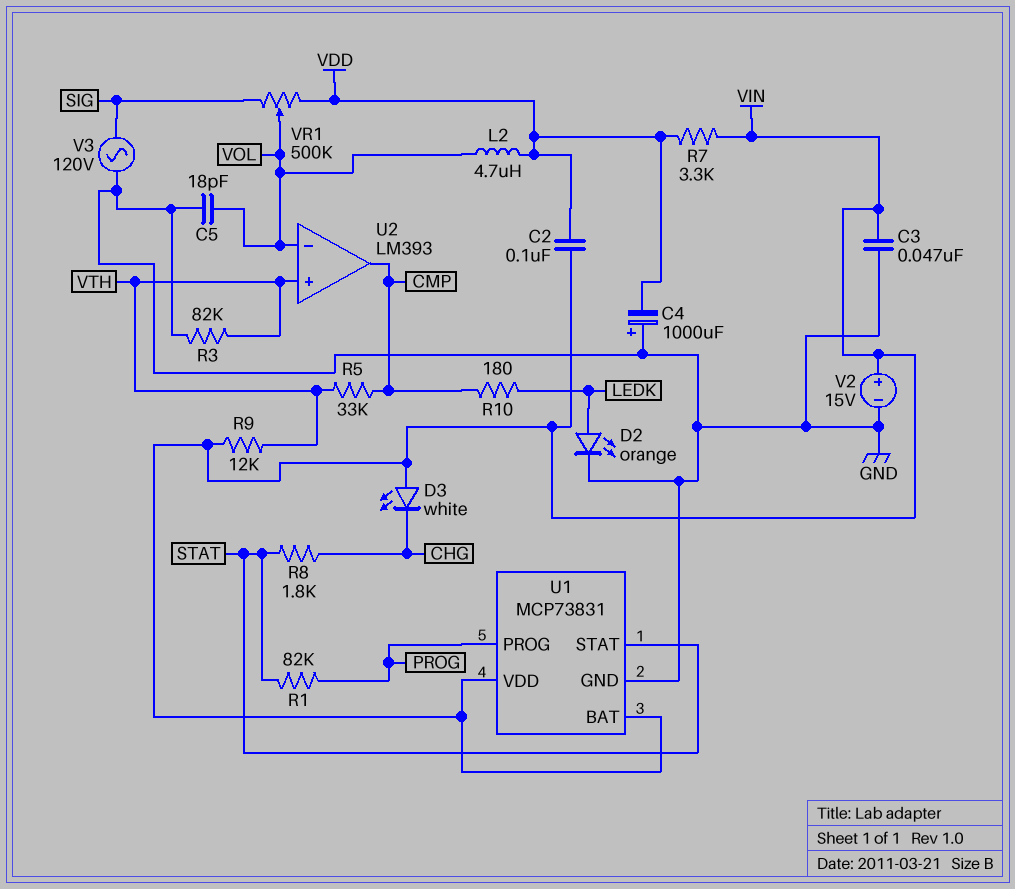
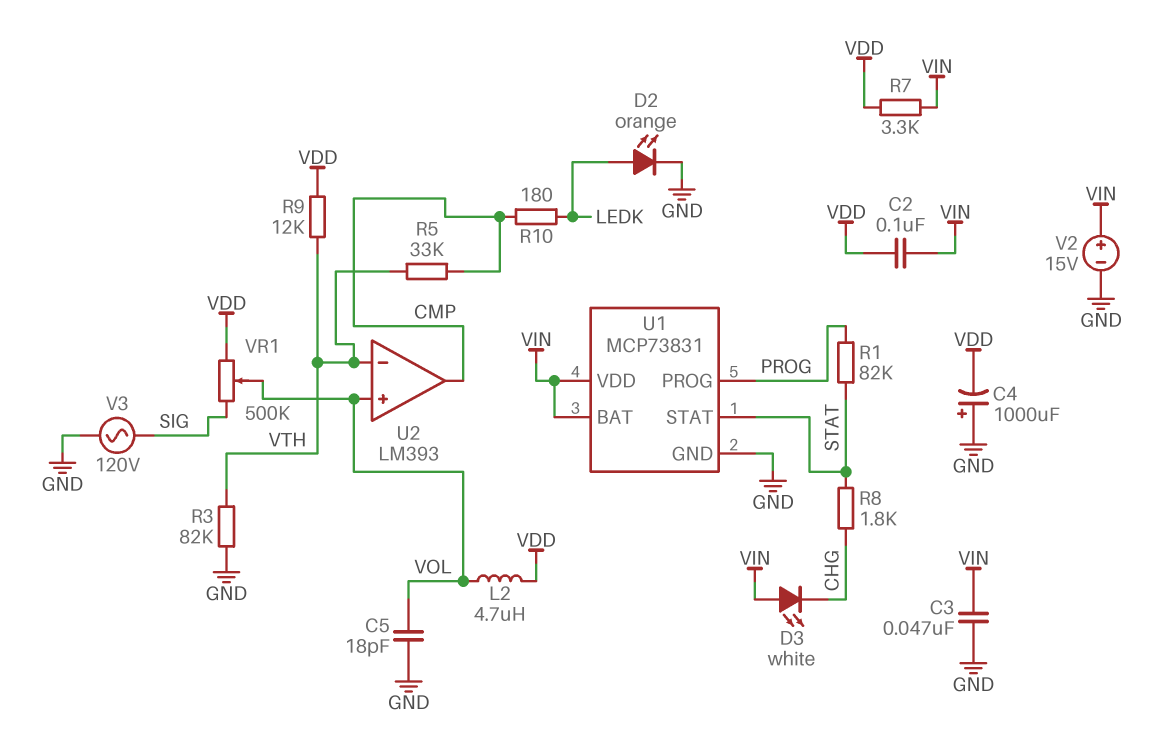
R9: 12k (VIN, VTH) -> 12k (VDD, VTH)
U2 pin in+: VTH -> VOL
U2 pin in-: VOL -> VTH

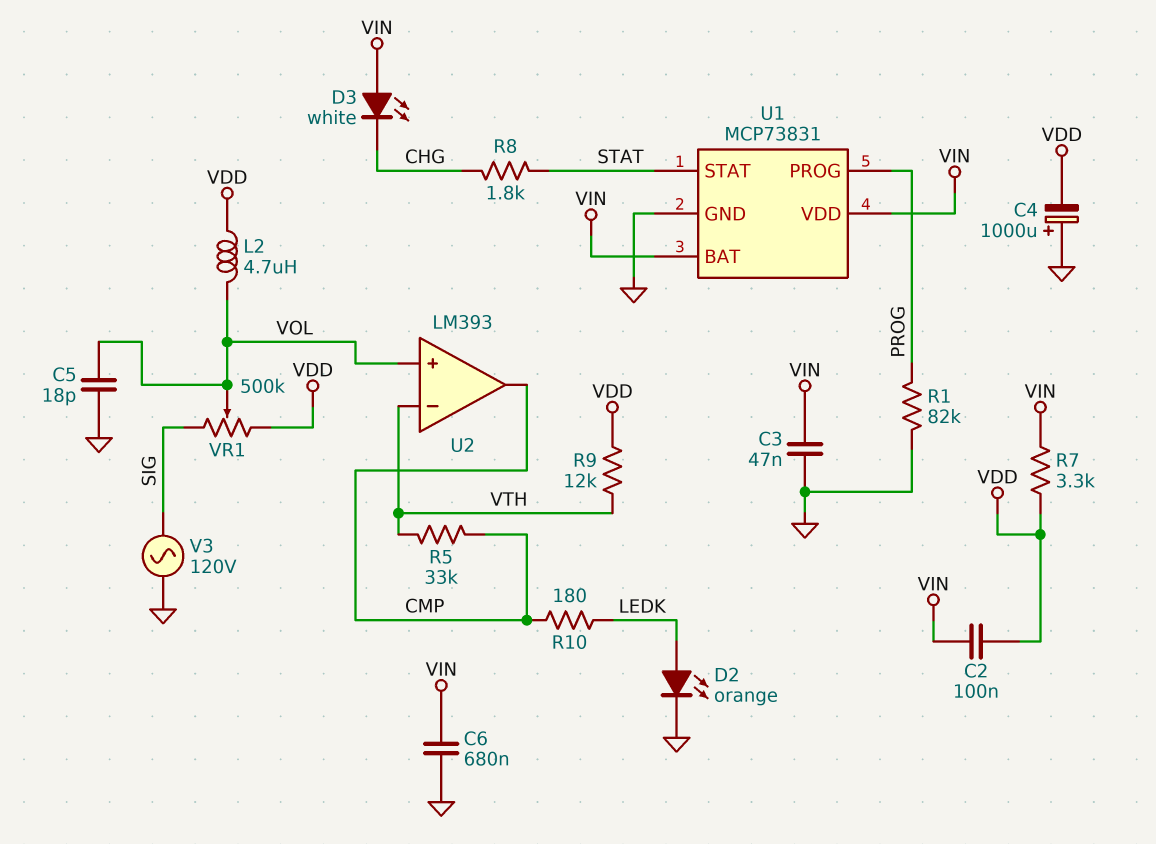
C6: none -> 680nF (GND, VIN)
R1: 82k (PROG, STAT) -> 82k (GND, PROG)
R3: 82k (GND, VTH) -> none
V2: 15V (plus VIN, minus GND) -> none

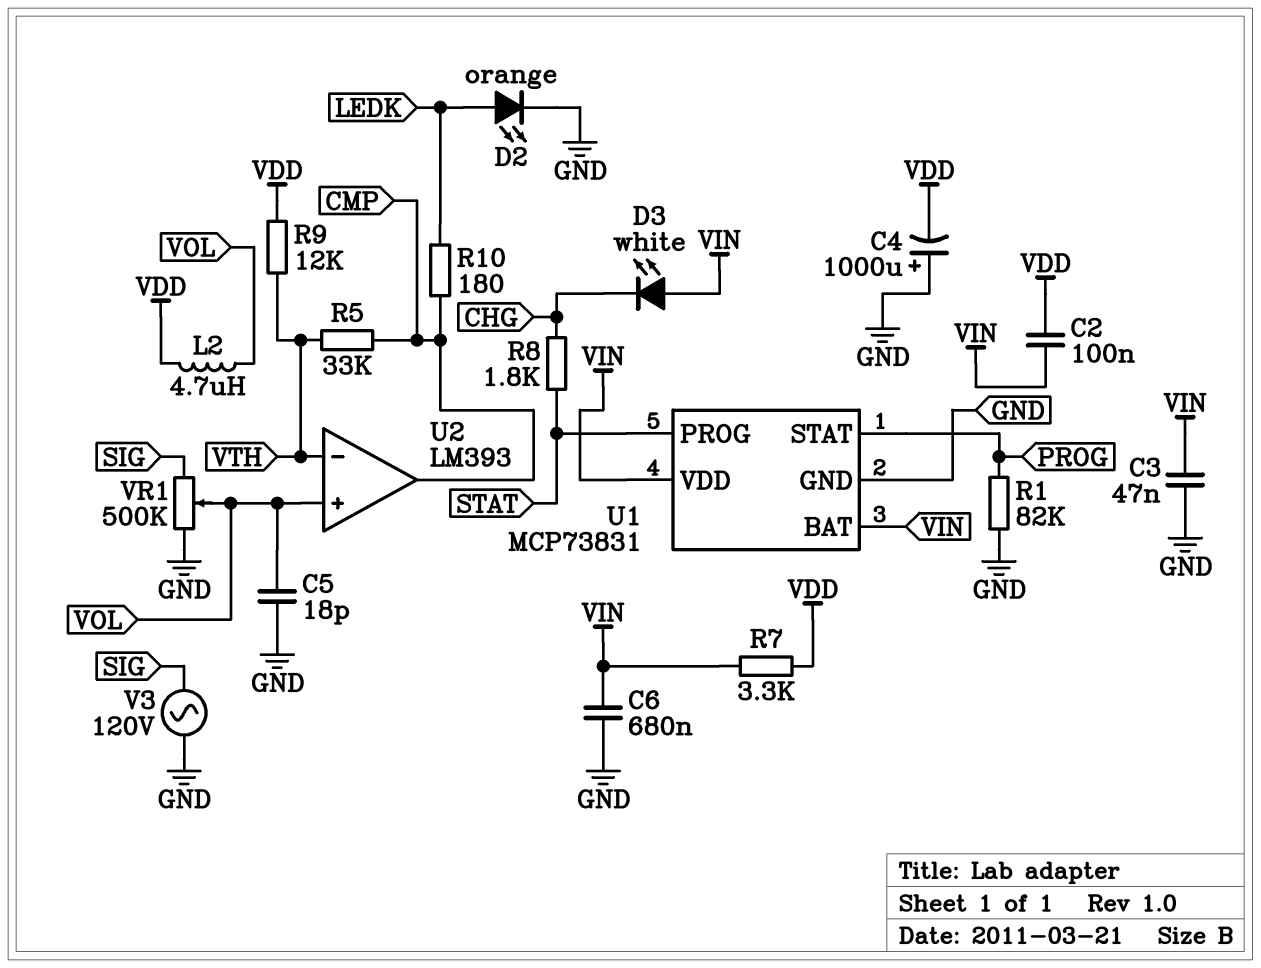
U1 pin PROG: PROG -> STAT
U1 pin STAT: STAT -> PROG
VR1: 500k (SIG, VDD, wiper VOL) -> 500k (GND, SIG, wiper VOL)

